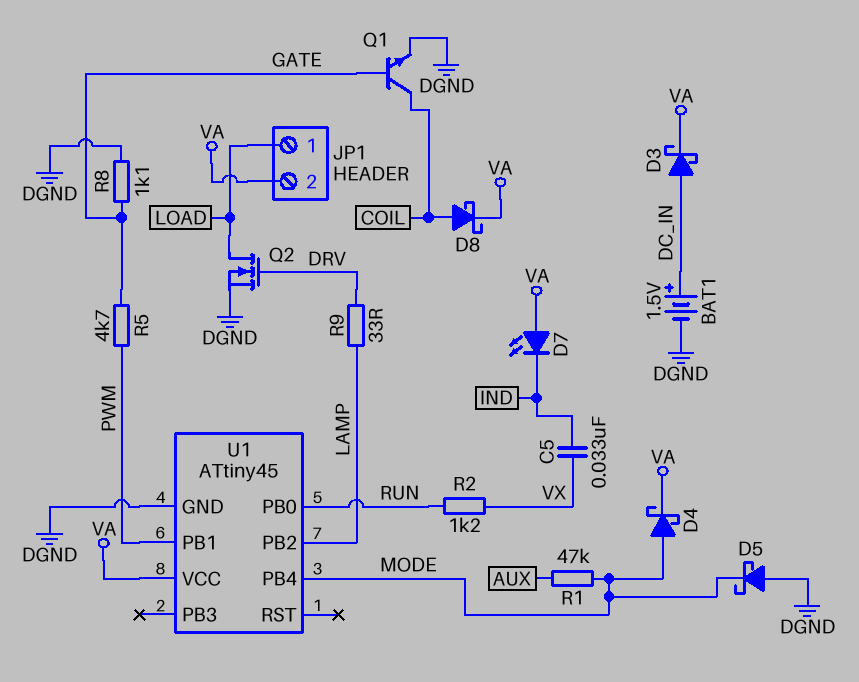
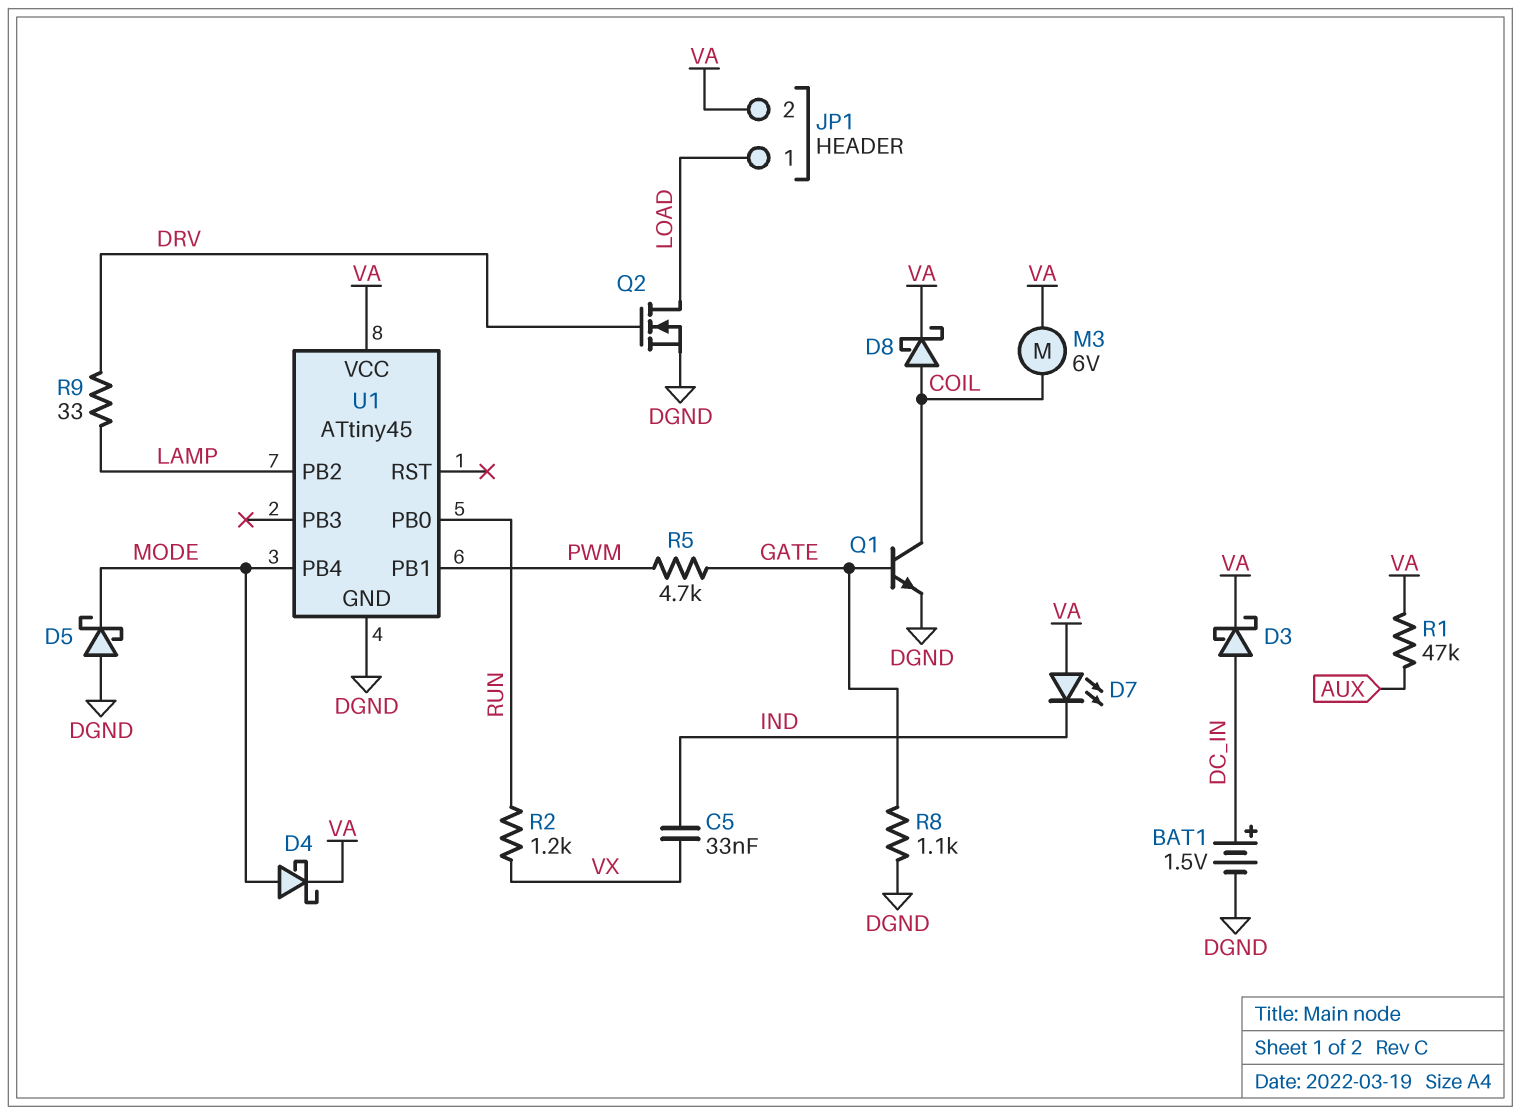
M3: none -> motor 6V (COIL, VA)
R1: 47k (AUX, MODE) -> 47k (AUX, VA)

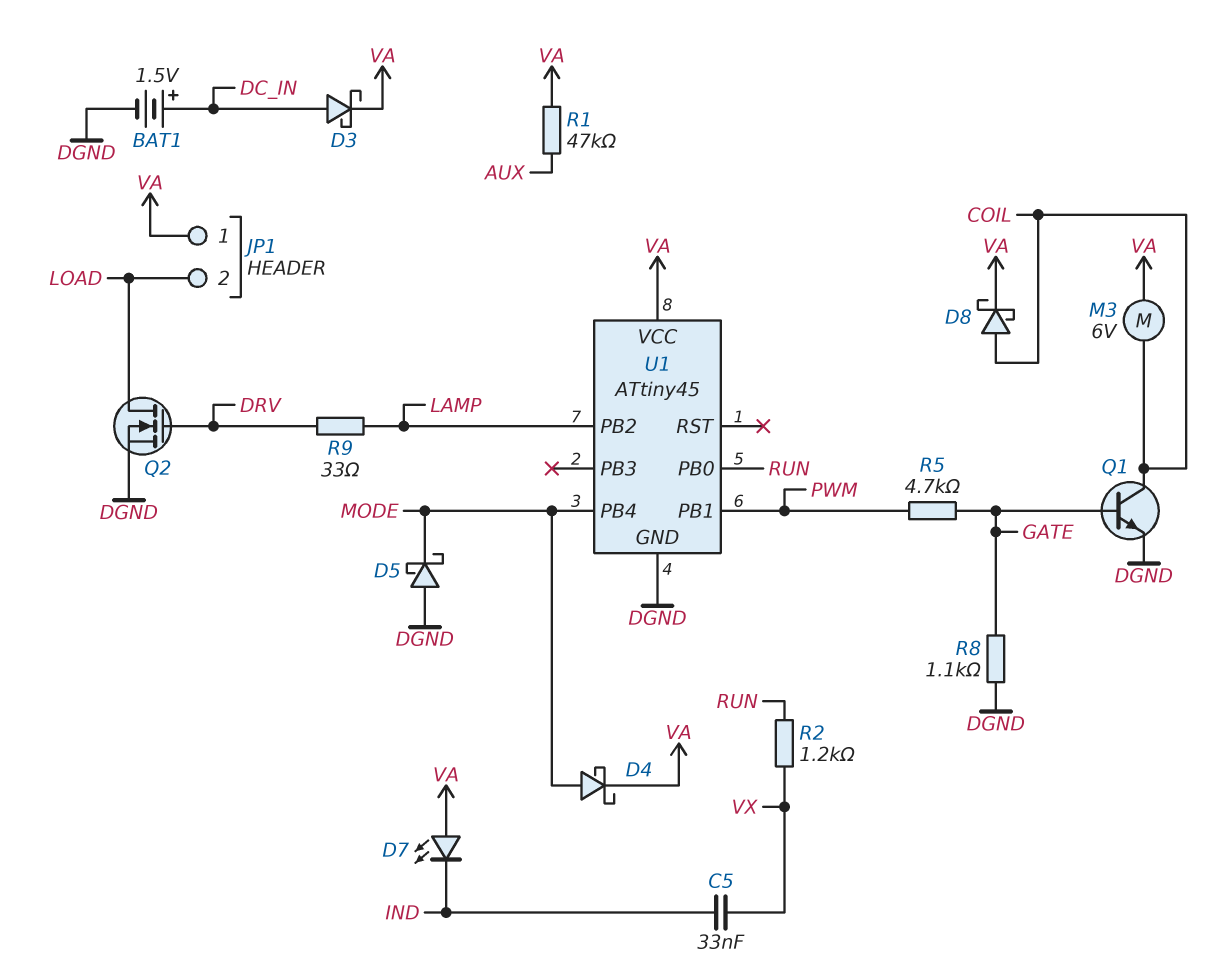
JP1 pin 1: LOAD -> VA
JP1 pin 2: VA -> LOAD

